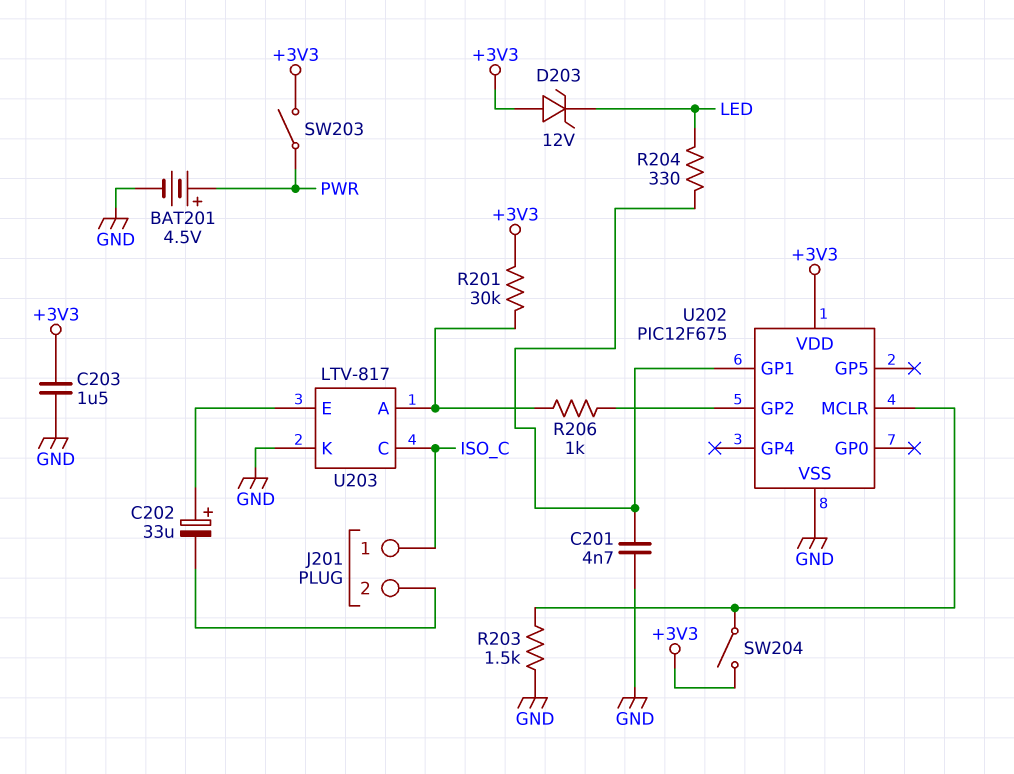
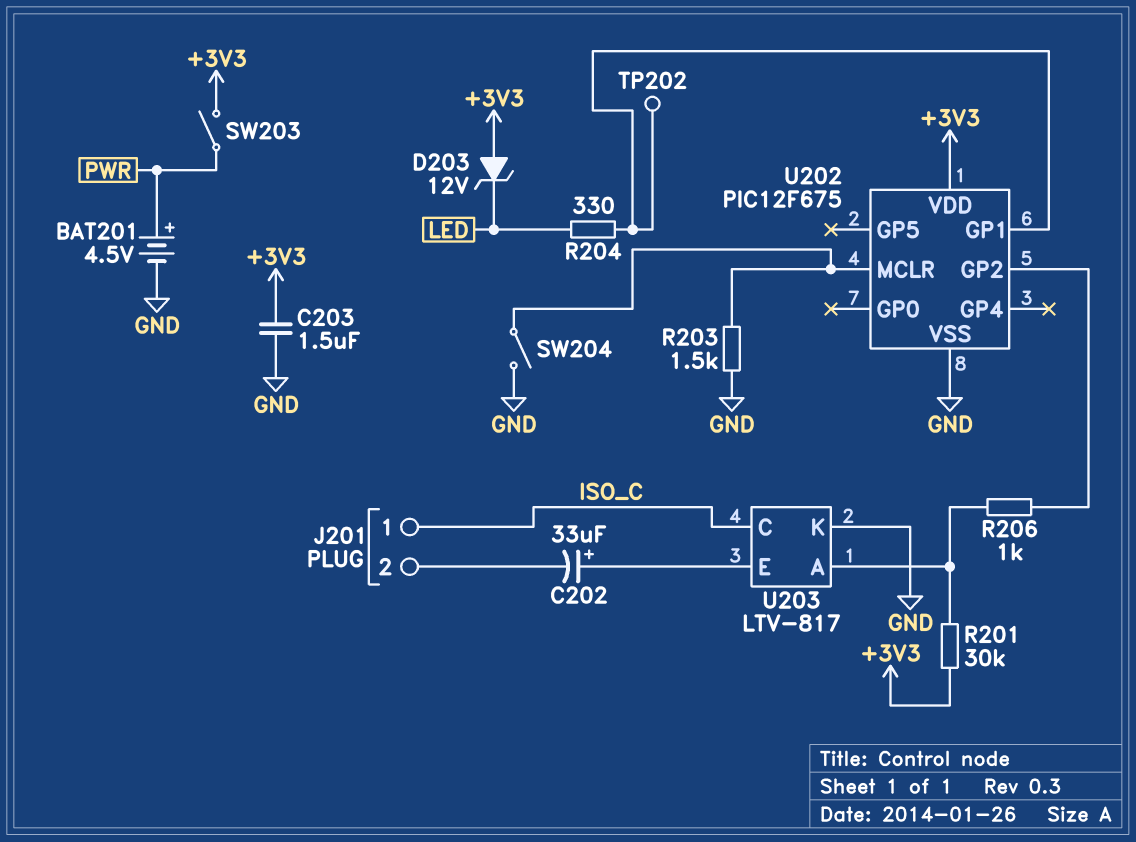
C201: 4.7nF (GND, U202/GP1) -> none
SW204: switch (+3V3, U202/MCLR) -> switch (GND, U202/MCLR)
TP202: none -> test point (U202/GP1)

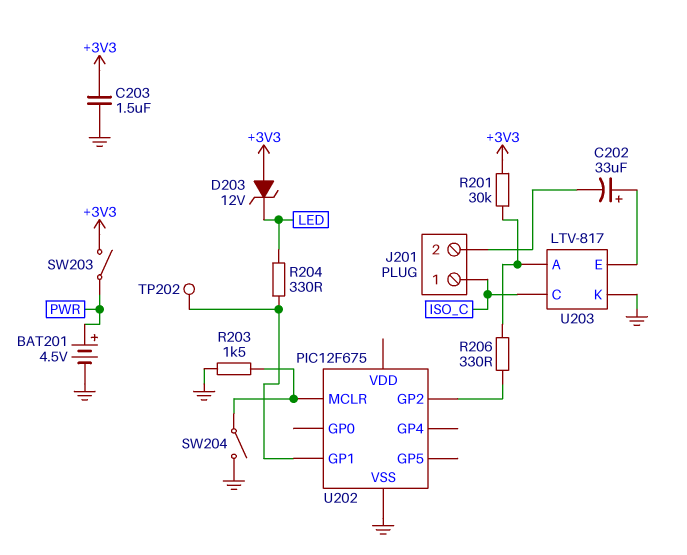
R206: 1k (U202/GP2, U203/A) -> 330 (U202/GP2, U203/A)
U202 pin VDD: +3V3 -> none

